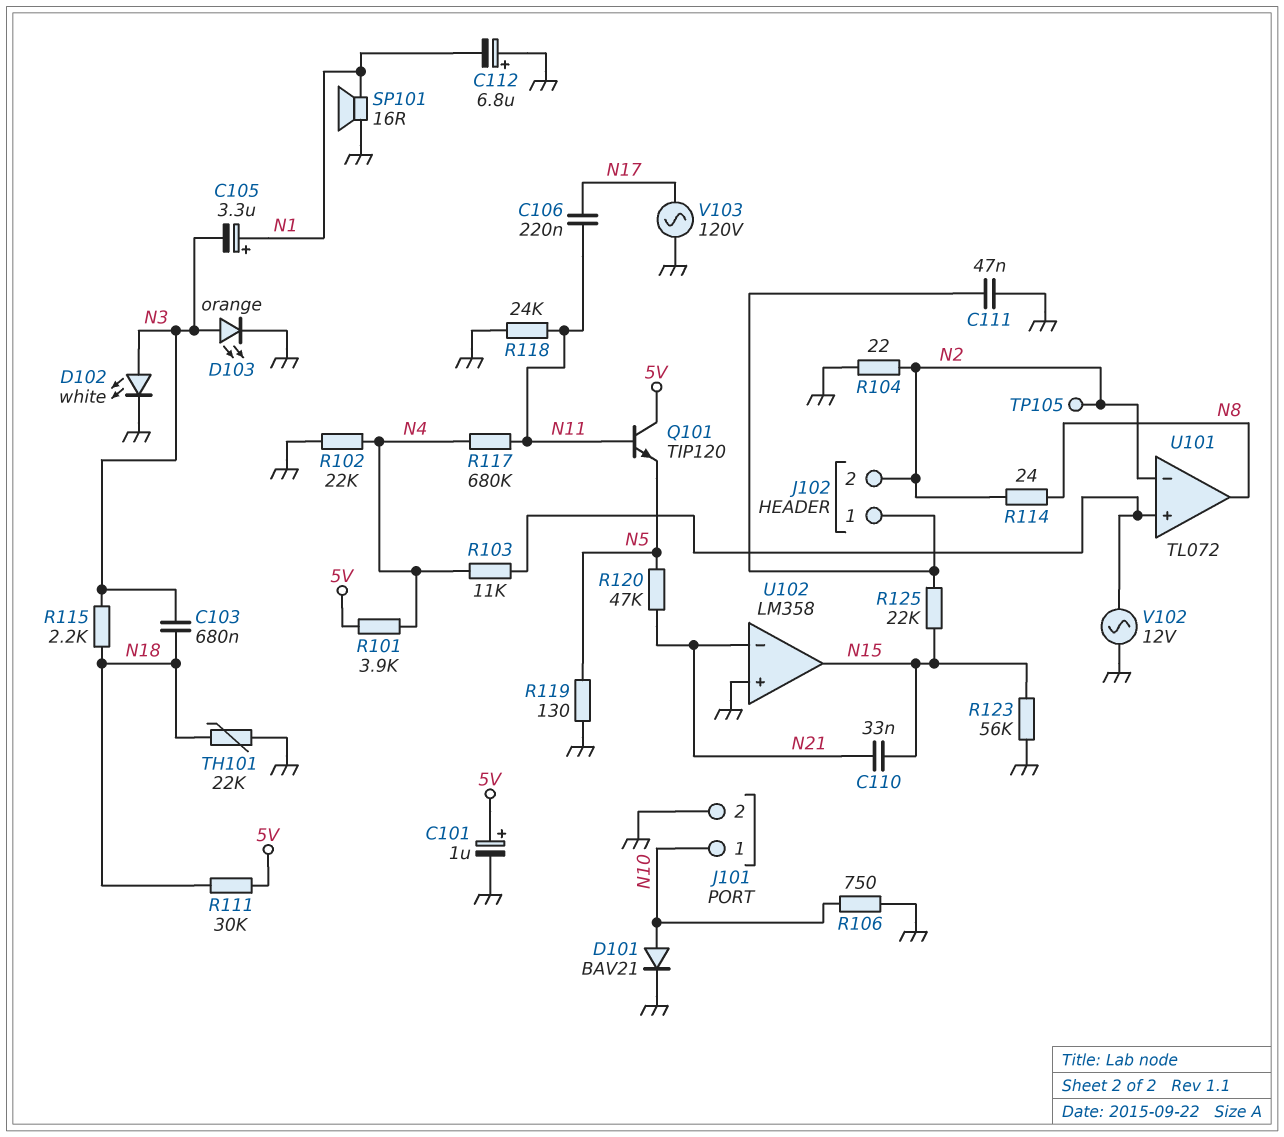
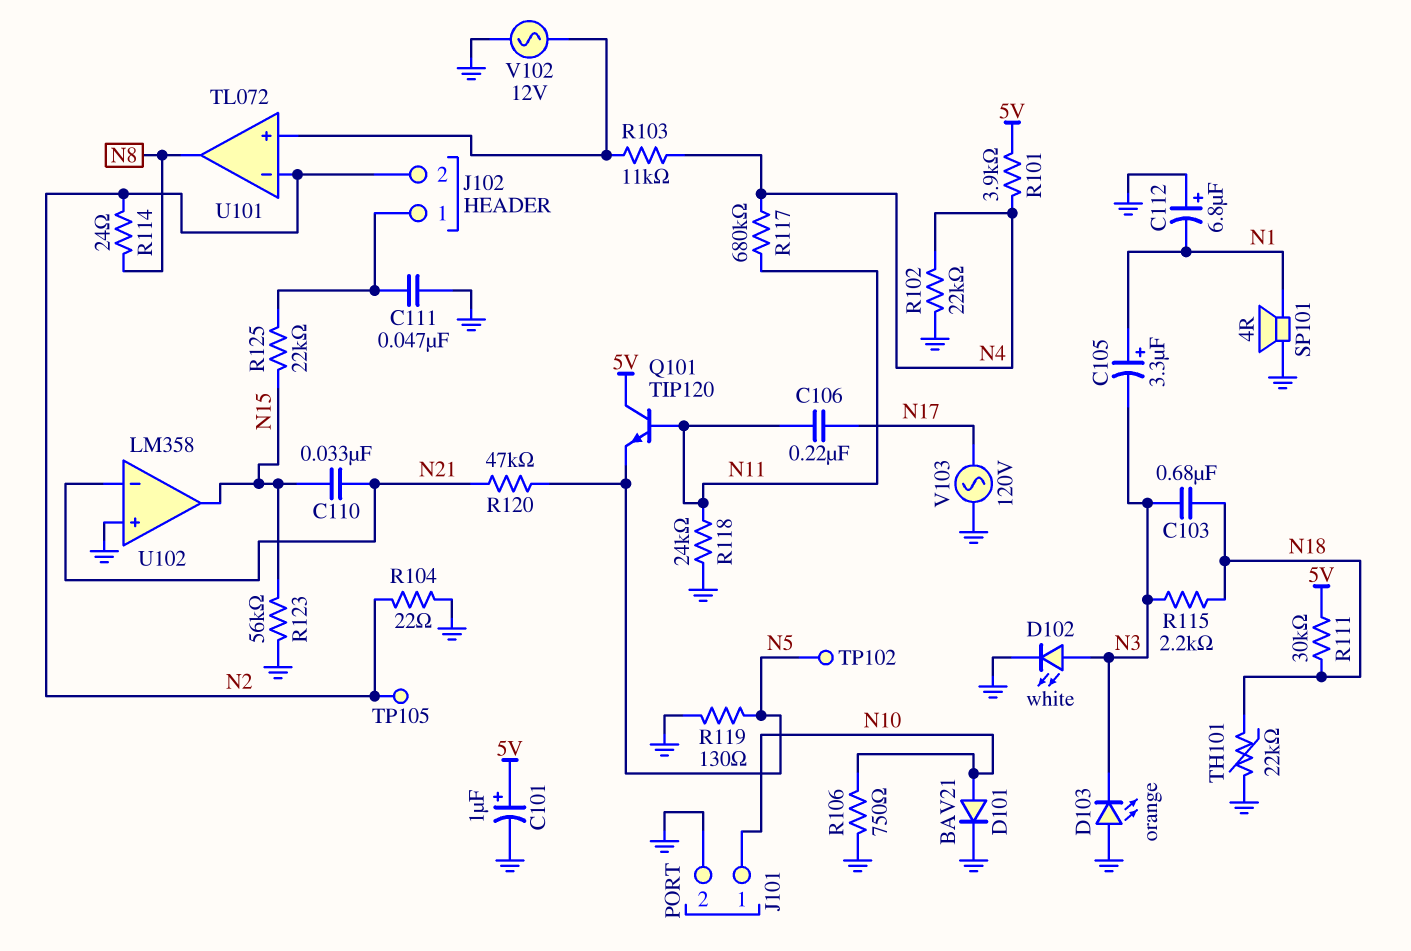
D103: LED orange (A N3, K GND) -> LED orange (A GND, K N3)
SP101: speaker 16R (GND, N1) -> speaker 4R (GND, N1)
TP102: none -> test point (N5)

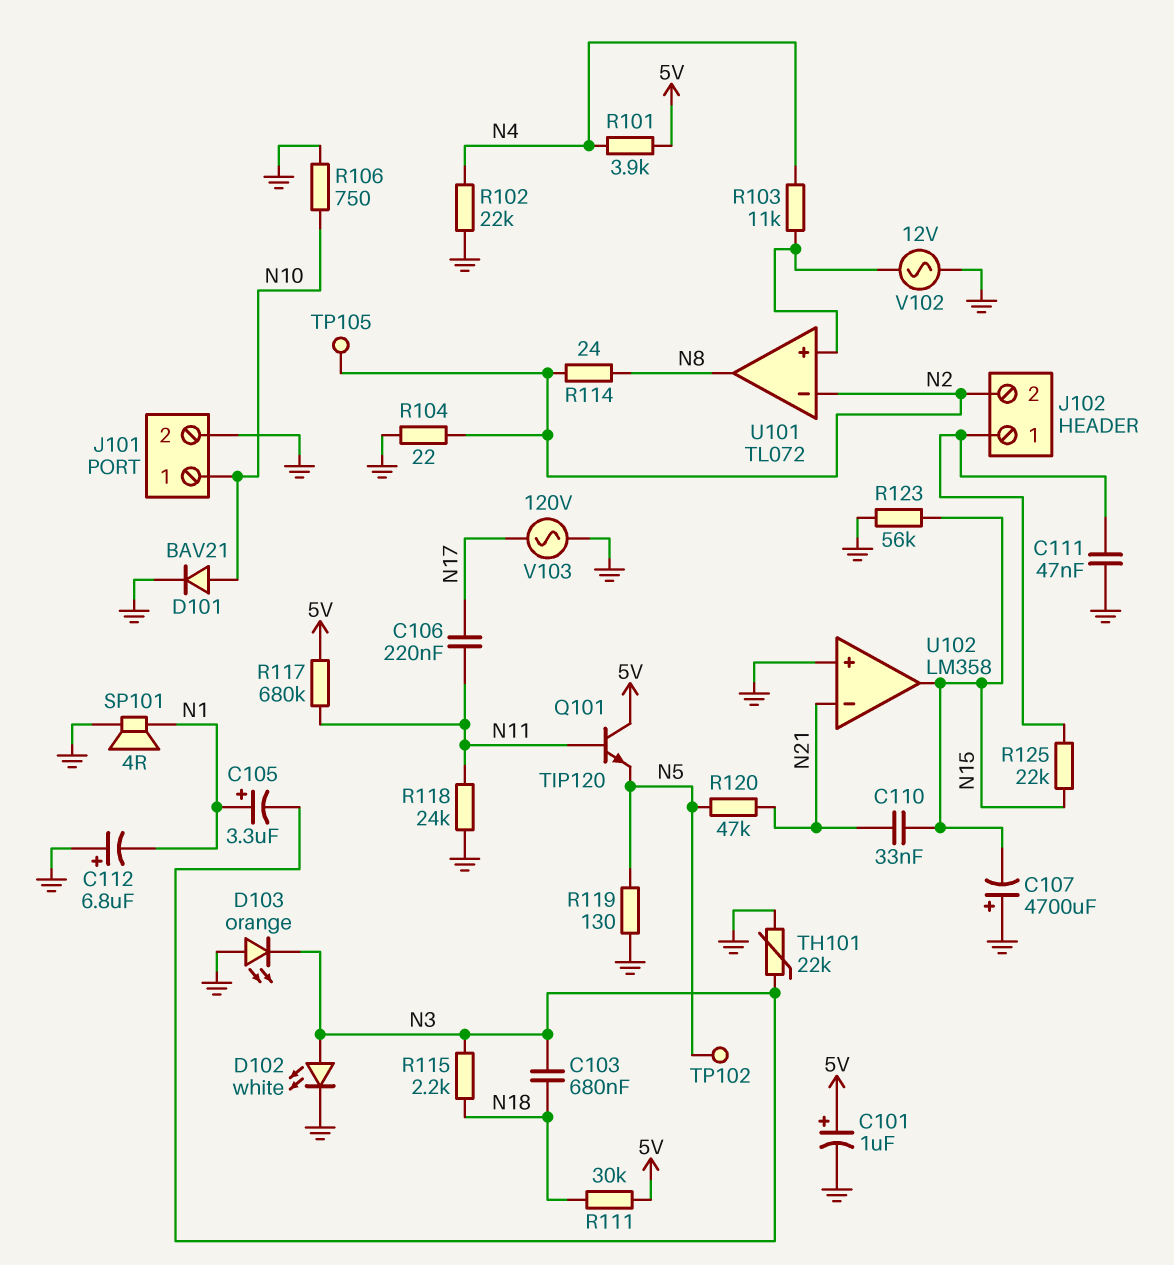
C107: none -> 4700uF (plus GND, minus N15)
R117: 680k (N4, N11) -> 680k (5V, N11)
TH101: 22k (GND, N18) -> 22k (GND, N3)

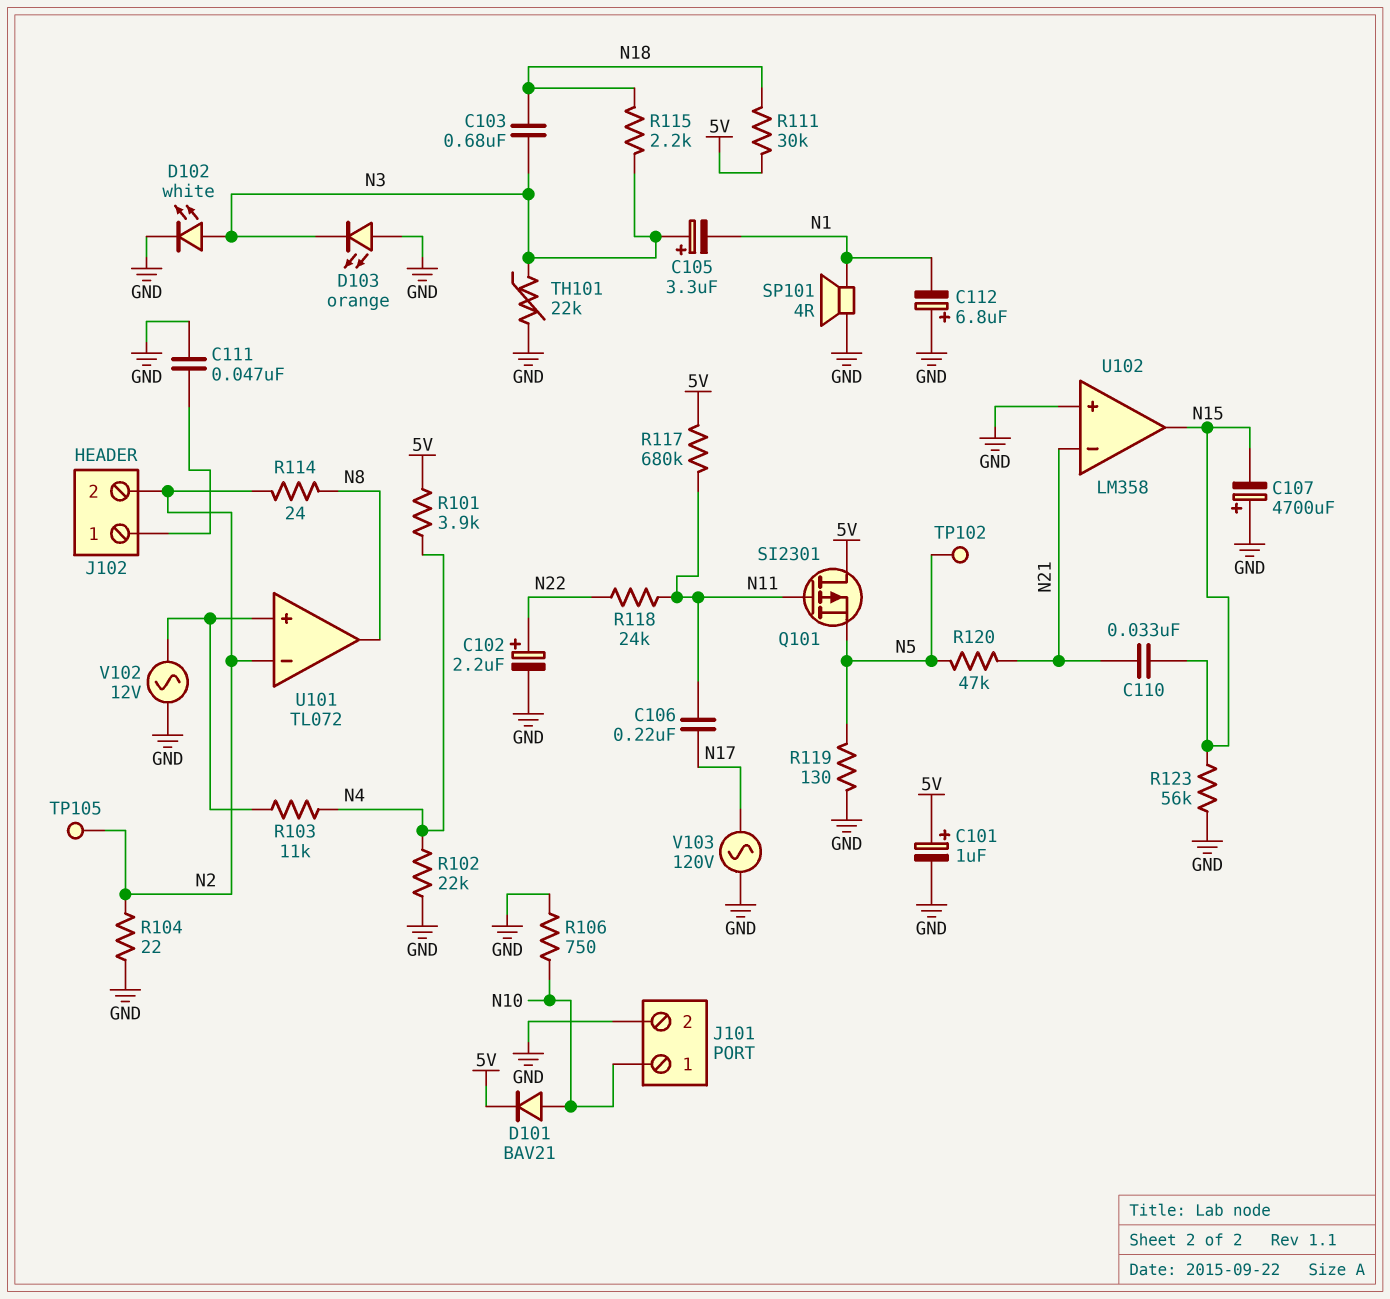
C102: none -> 2.2uF (plus N22, minus GND)
C105: 3.3uF (plus N1, minus N3) -> 3.3uF (plus N3, minus N1)
D101: diode BAV21 (A N10, K GND) -> diode BAV21 (A N10, K 5V)
Q101: NPN TIP120 (B N11, C 5V, E N5) -> PMOS SI2301 (G N11, D 5V, S N5)
R118: 24k (GND, N11) -> 24k (N11, N22)
R125: 22k (J102/1, N15) -> none

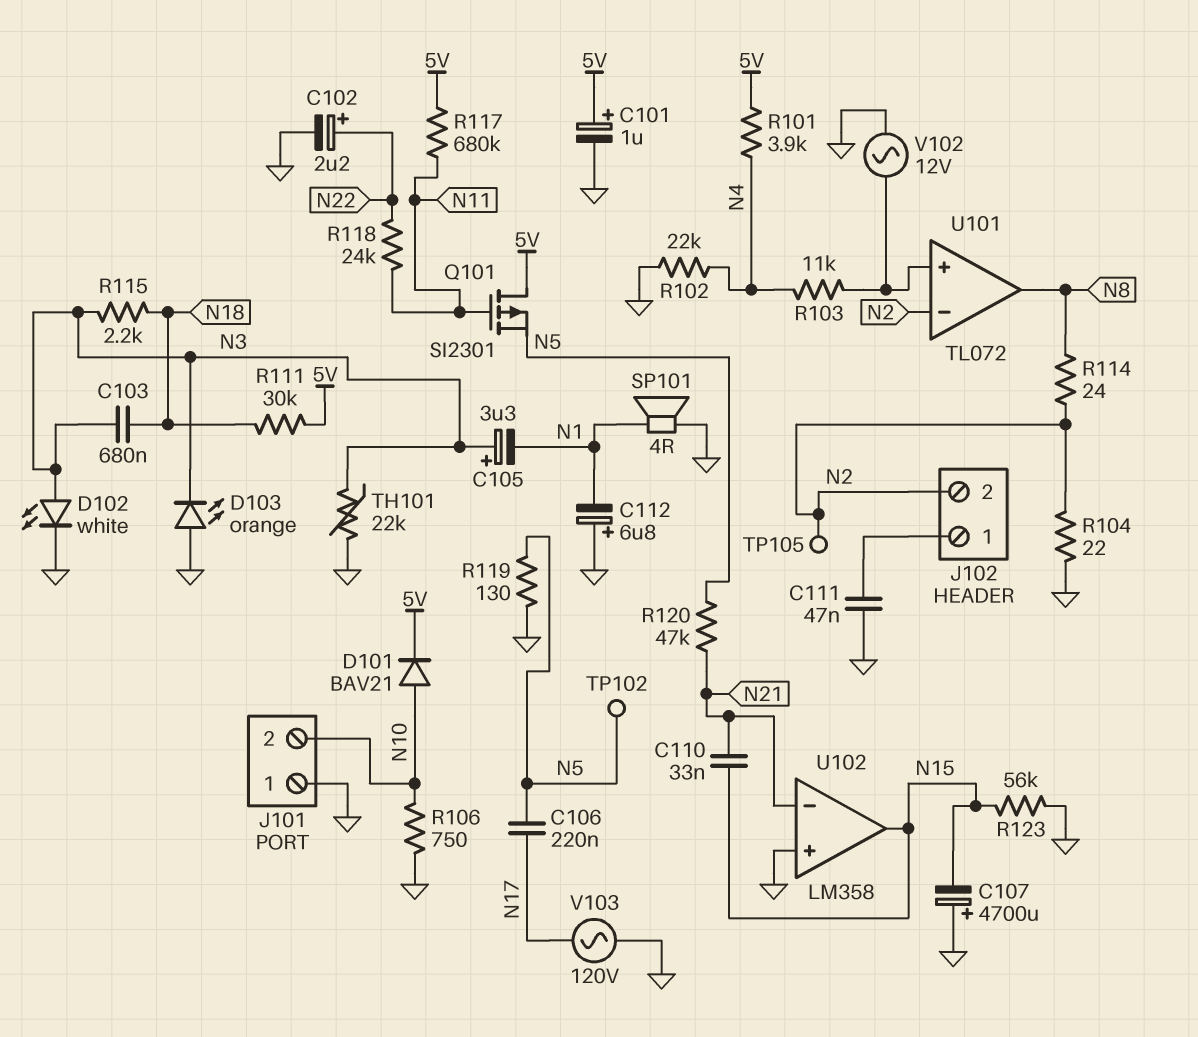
C106: 220nF (N11, N17) -> 220nF (N5, N17)
J101 pin 1: N10 -> GND
J101 pin 2: GND -> N10

